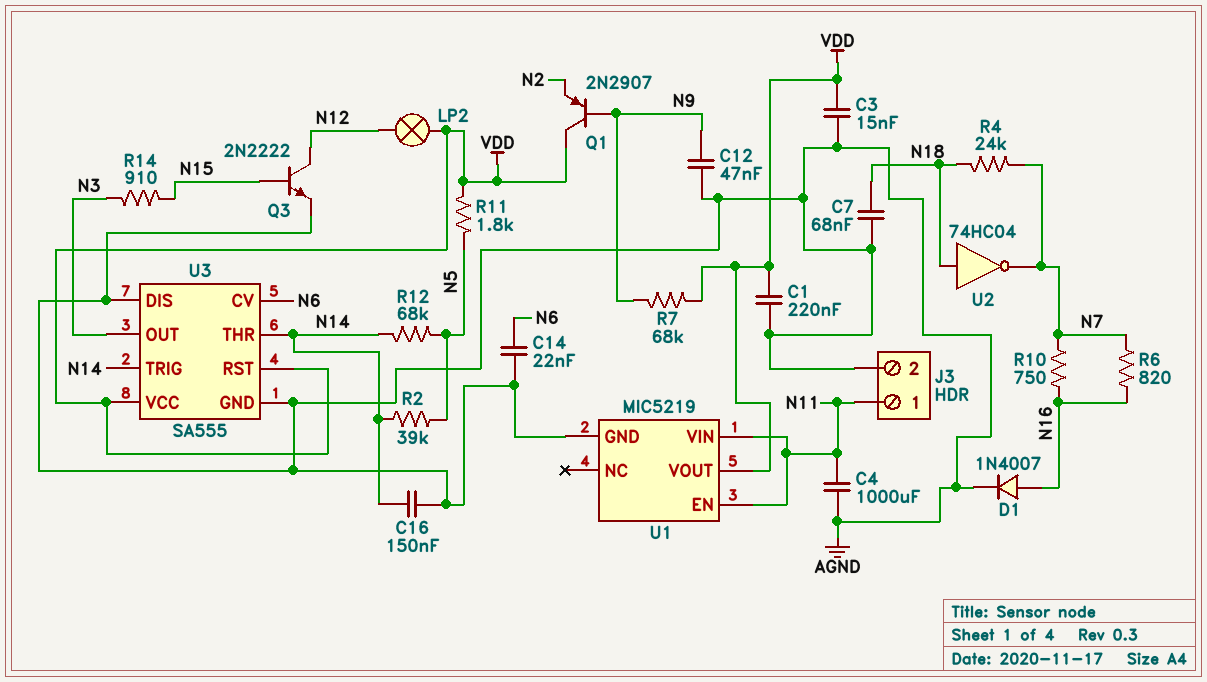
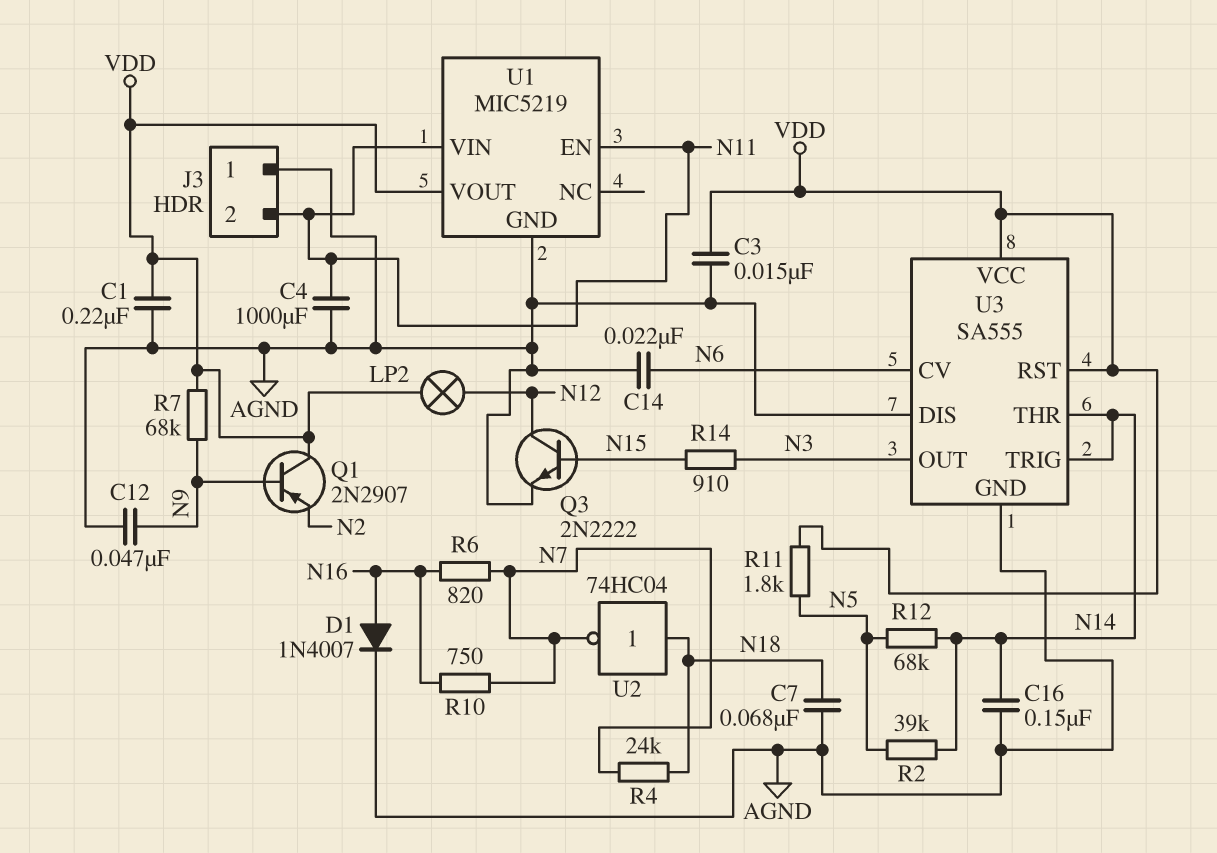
J3 pin 1: N11 -> AGND
J3 pin 2: AGND -> N11

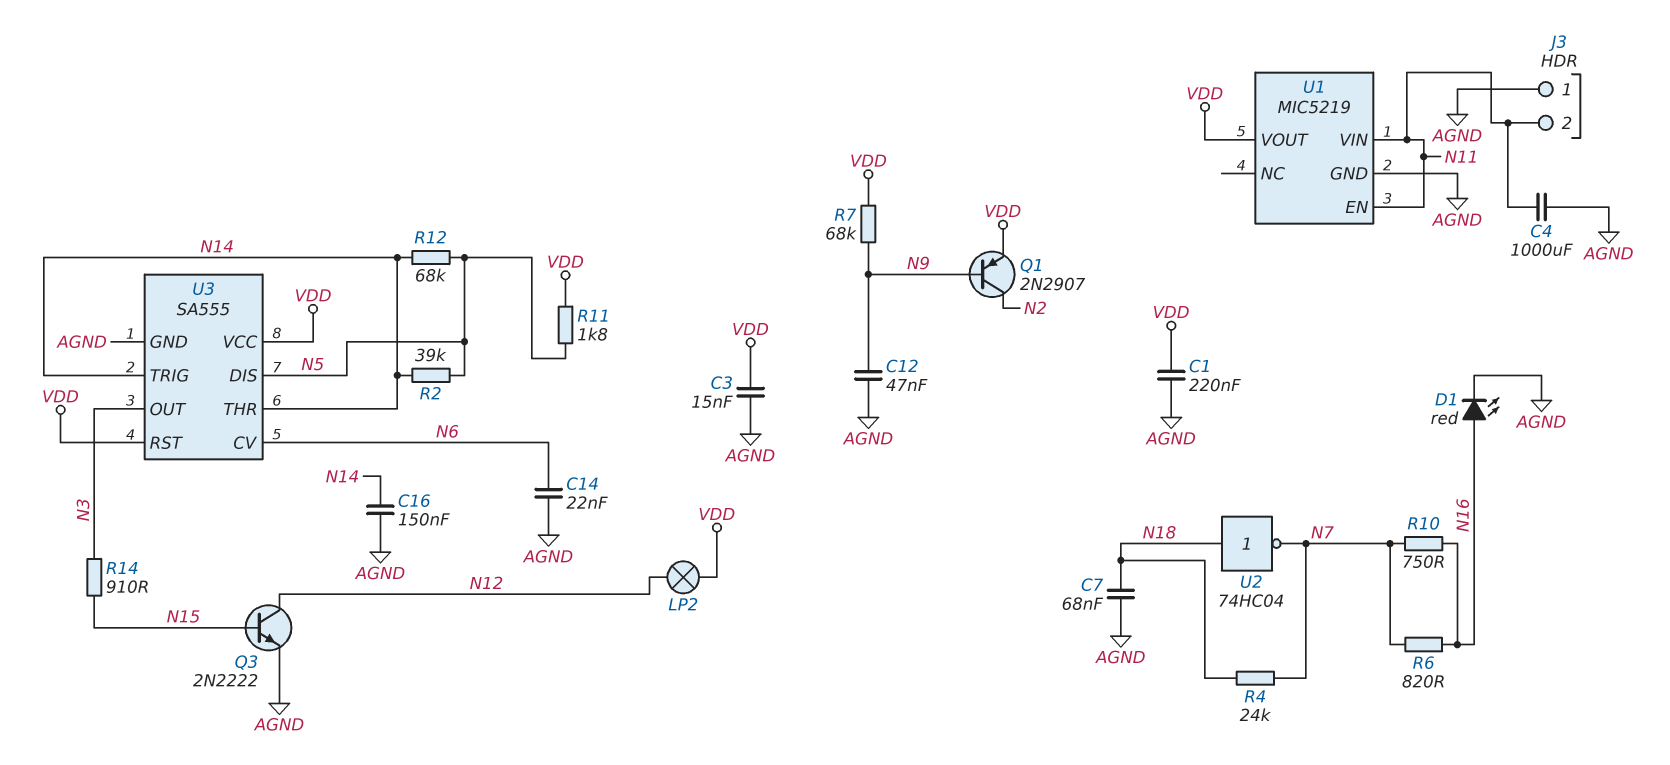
D1: diode 1N4007 (A N16, K AGND) -> LED red (A N16, K AGND)
Q1: PNP 2N2907 (B N9, C VDD, E N2) -> PNP 2N2907 (B N9, C N2, E VDD)
U3 pin DIS: AGND -> N5

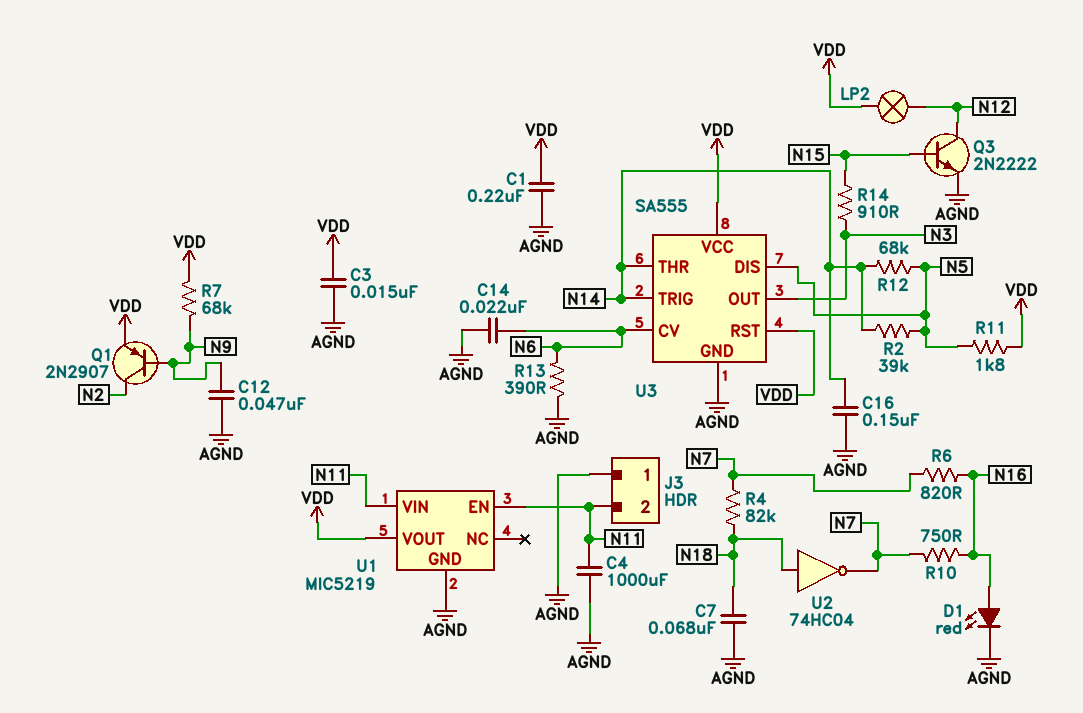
R4: 24k (N7, N18) -> 82k (N7, N18)
R13: none -> 390 (AGND, N6)

